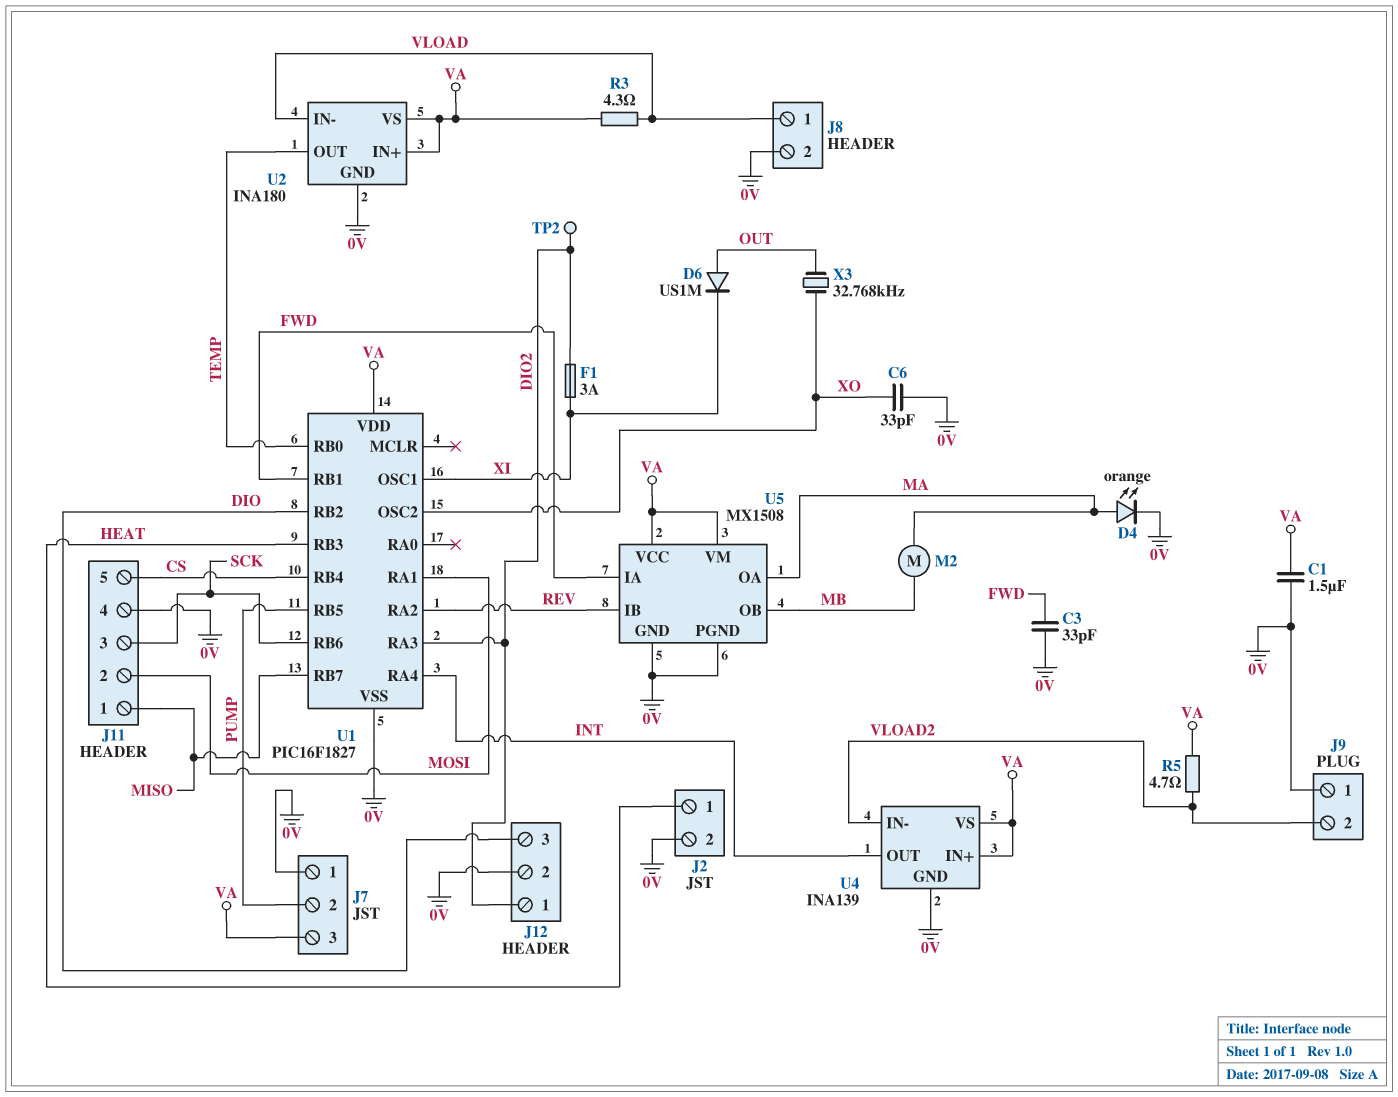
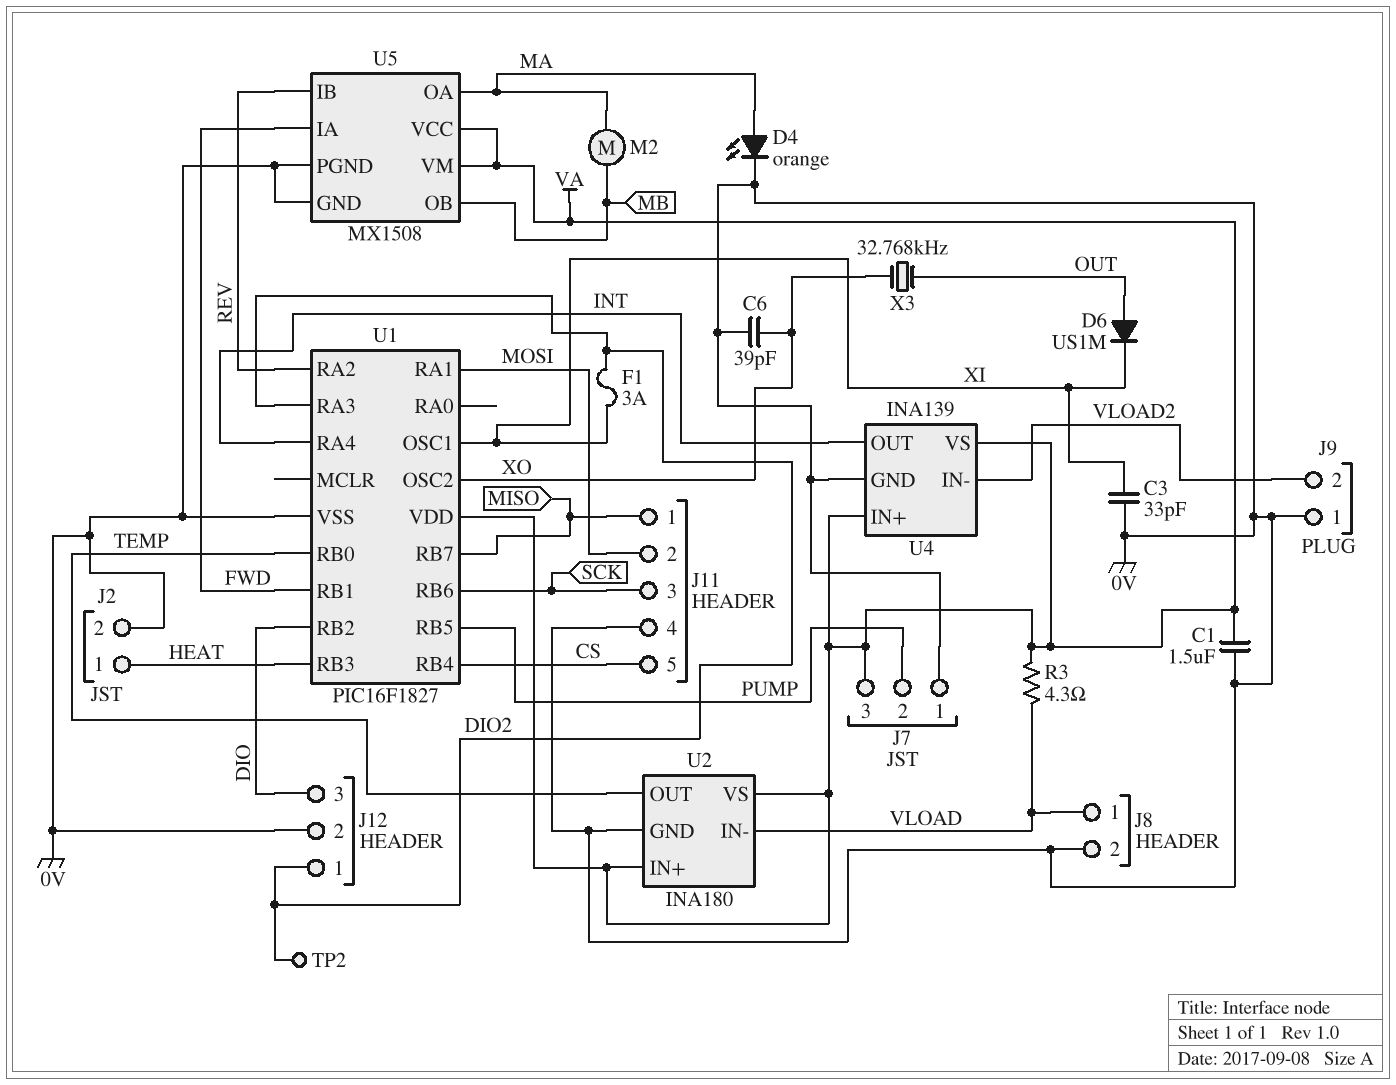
C3: 33pF (0V, FWD) -> 33pF (0V, XI)
C6: 33pF (0V, XO) -> 39pF (0V, XO)
R5: 4.7 (VA, VLOAD2) -> none

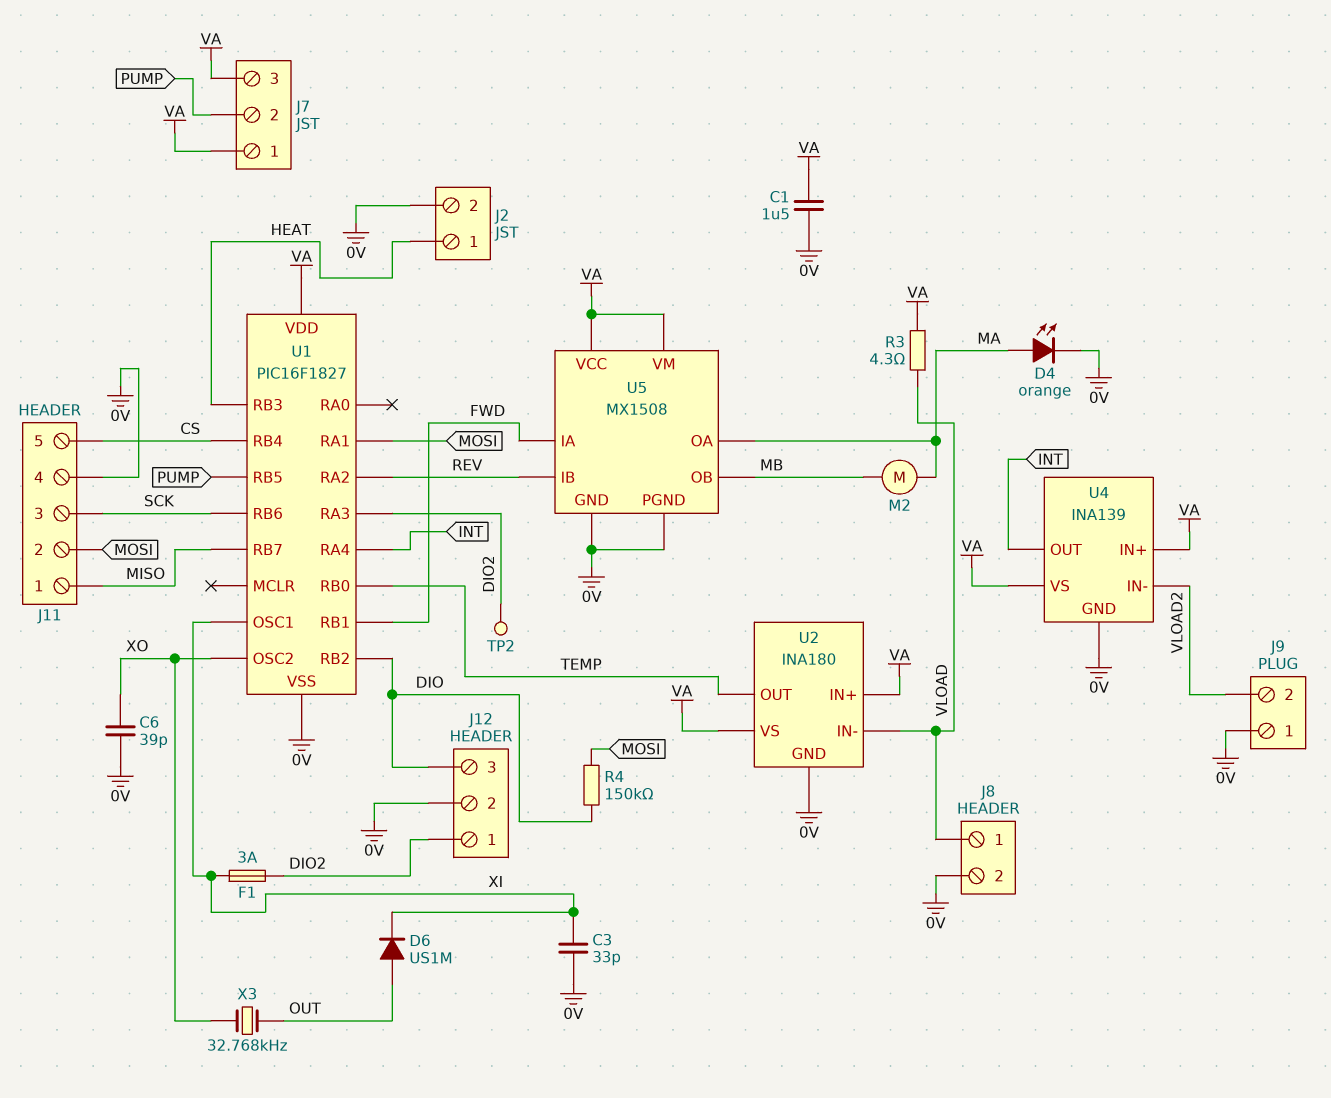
J7 pin 1: 0V -> VA
R4: none -> 150k (DIO, MOSI)

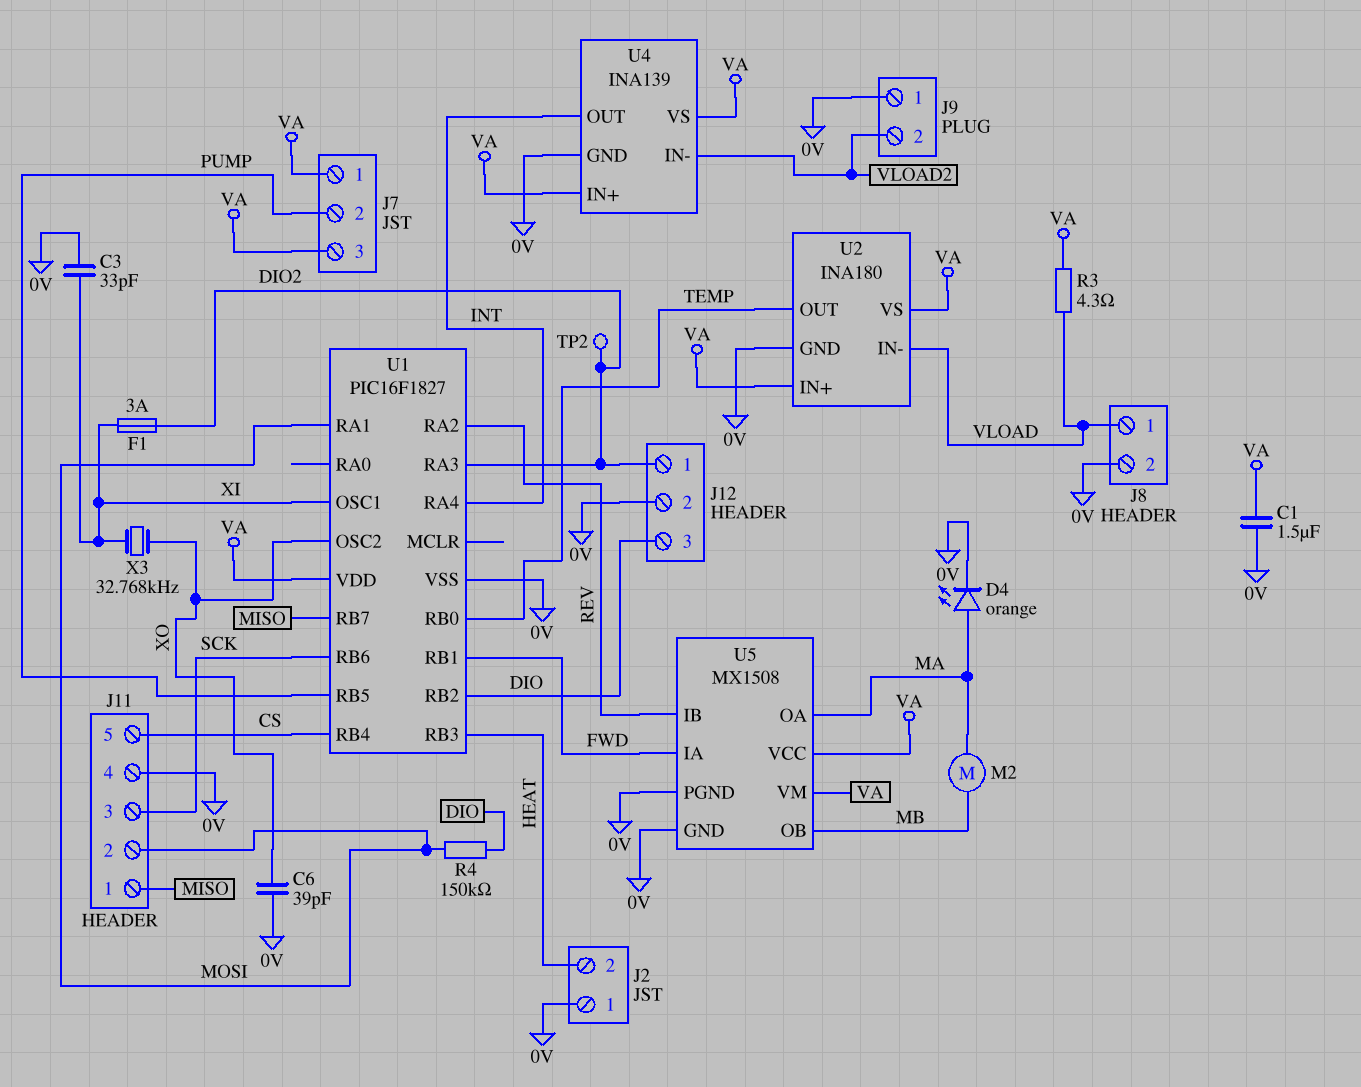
D6: diode US1M (A OUT, K XI) -> none
J2 pin 1: HEAT -> 0V
J2 pin 2: 0V -> HEAT
X3: 32.768kHz (OUT, XO) -> 32.768kHz (XI, XO)

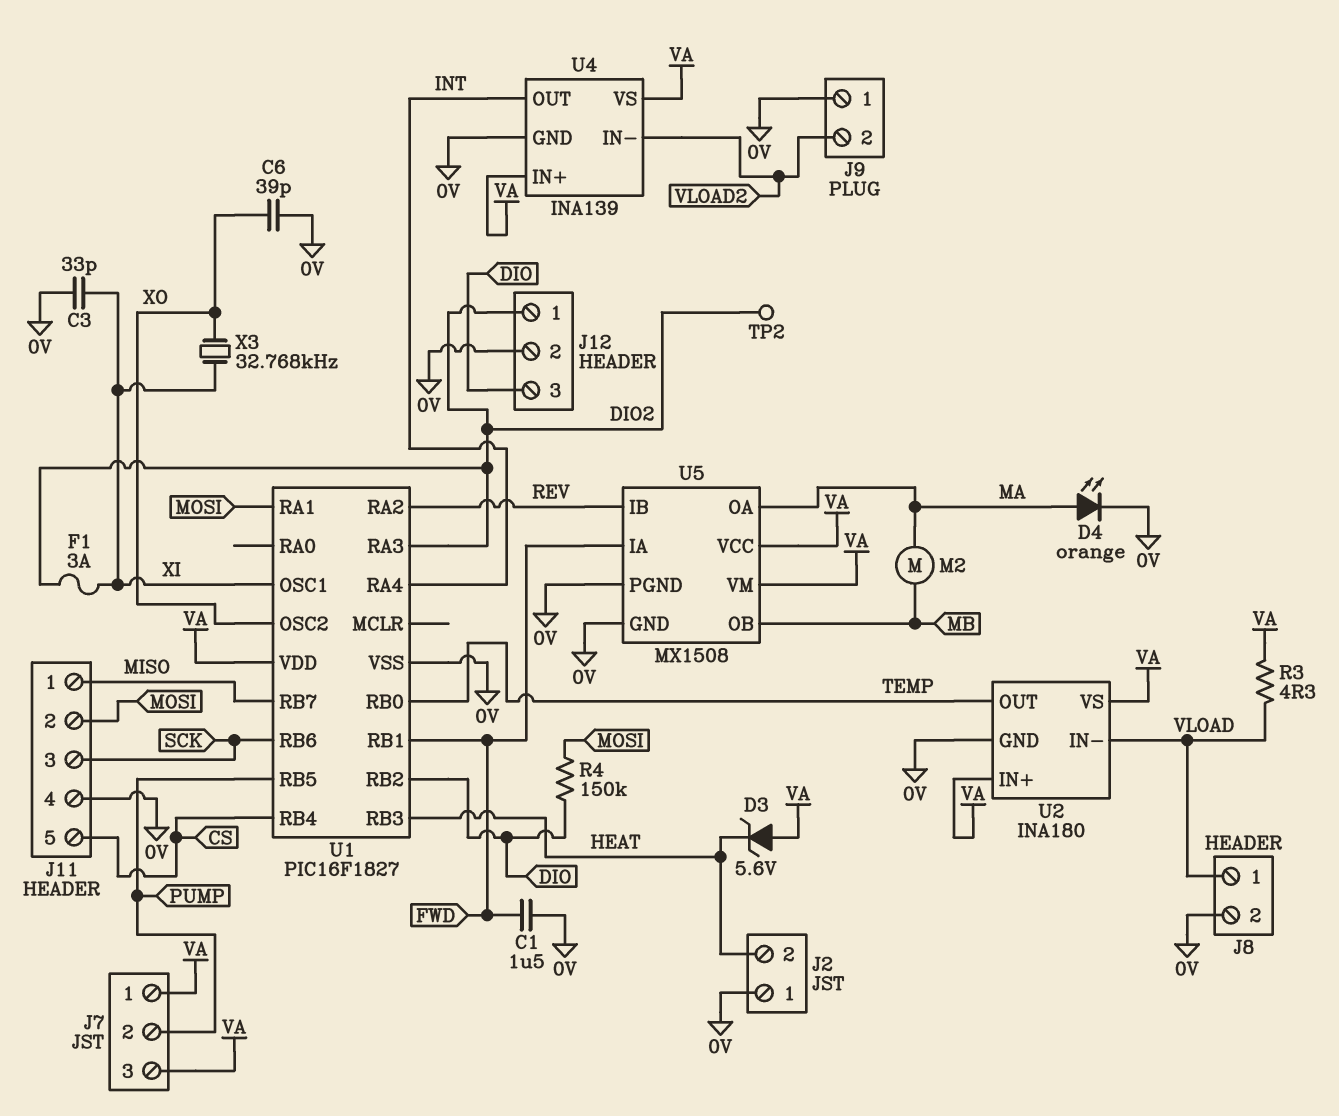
C1: 1.5uF (0V, VA) -> 1.5uF (0V, FWD)
D3: none -> zener 5.6V (A VA, K HEAT)

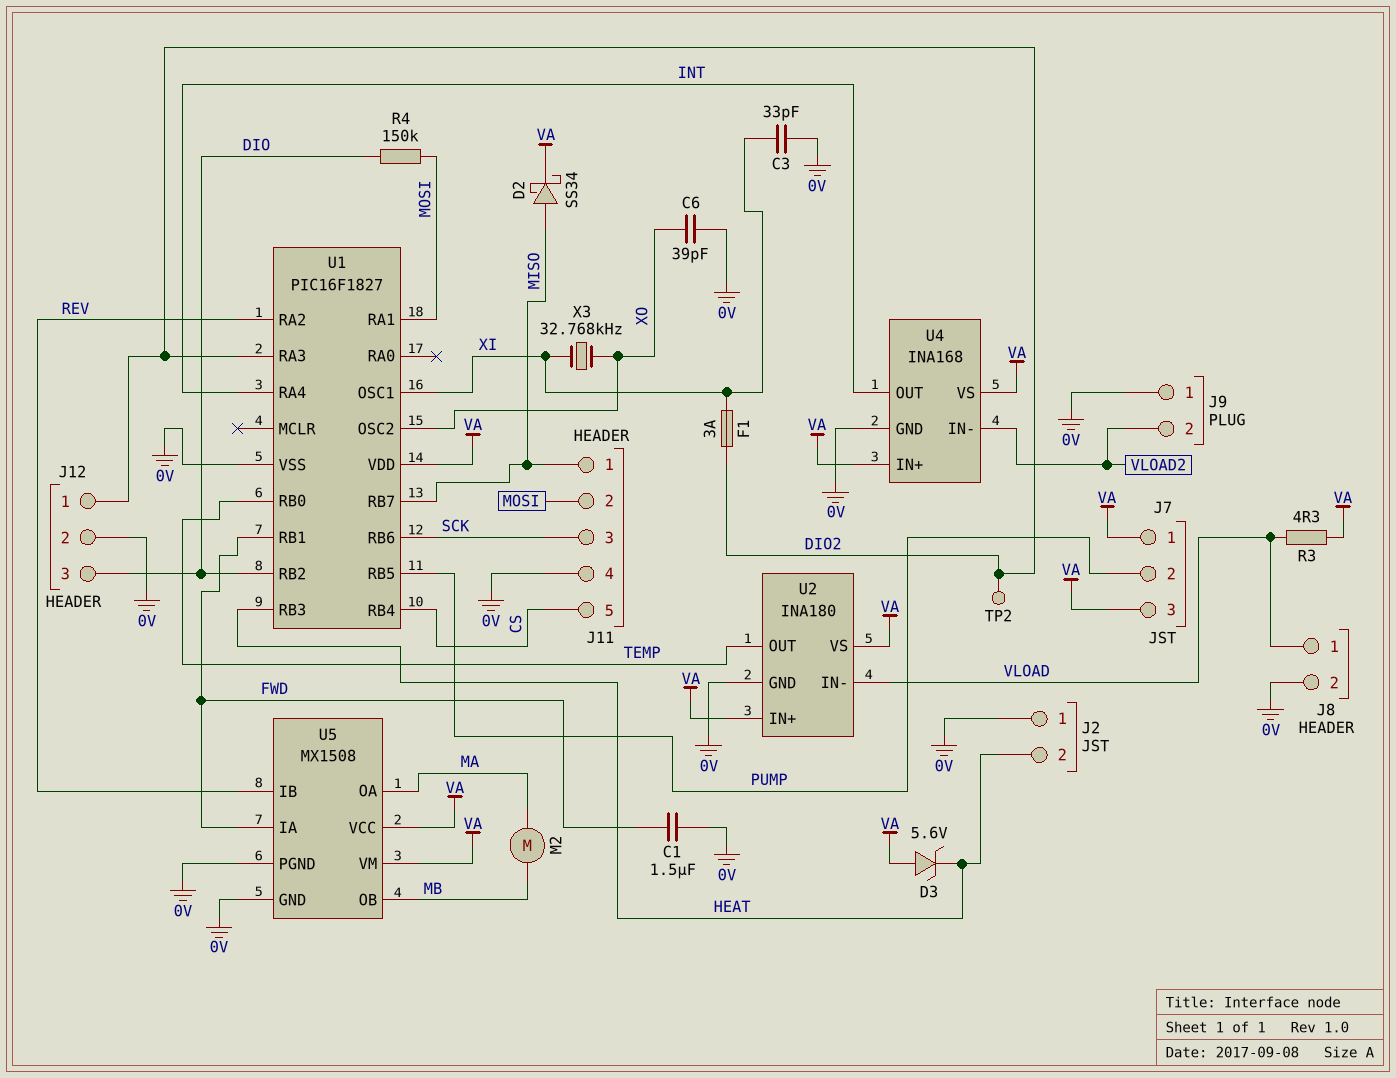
D2: none -> schottky SS34 (A MISO, K VA)
D4: LED orange (A MA, K 0V) -> none
U4: INA139 -> INA168

